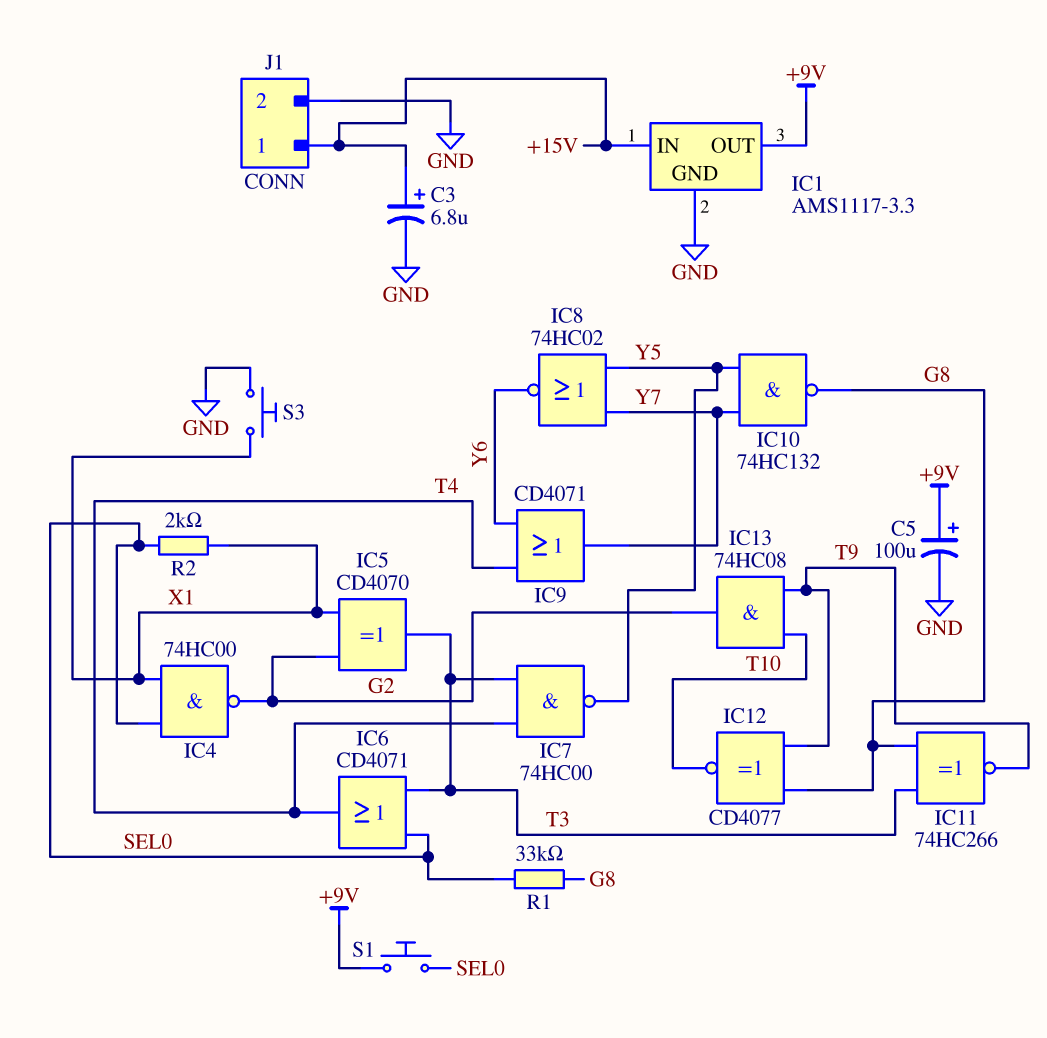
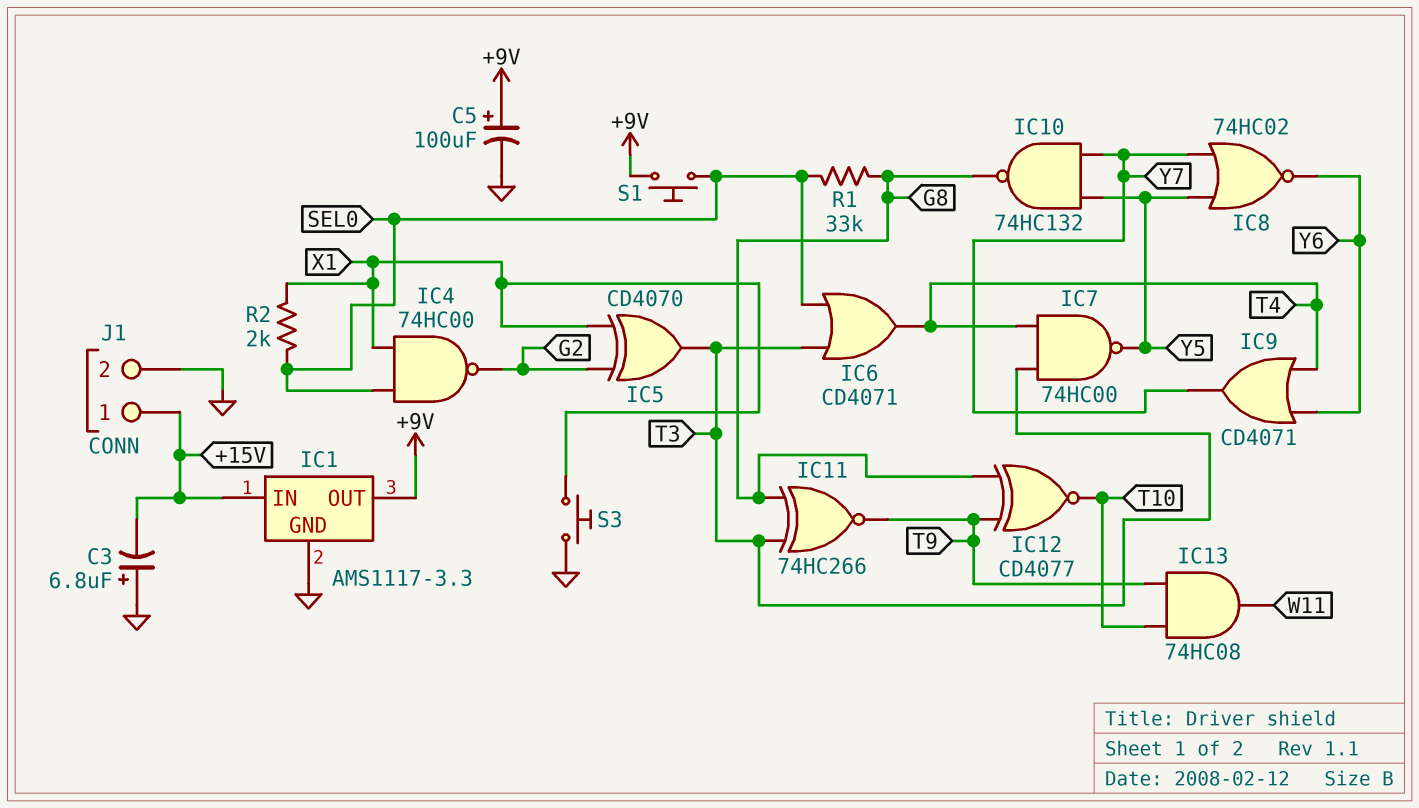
C3: 6.8uF (plus +15V, minus GND) -> 6.8uF (plus GND, minus +15V)
IC13: AND 74HC08 (in T9, in T10, out G2) -> AND 74HC08 (in T9, in T10, out W11)

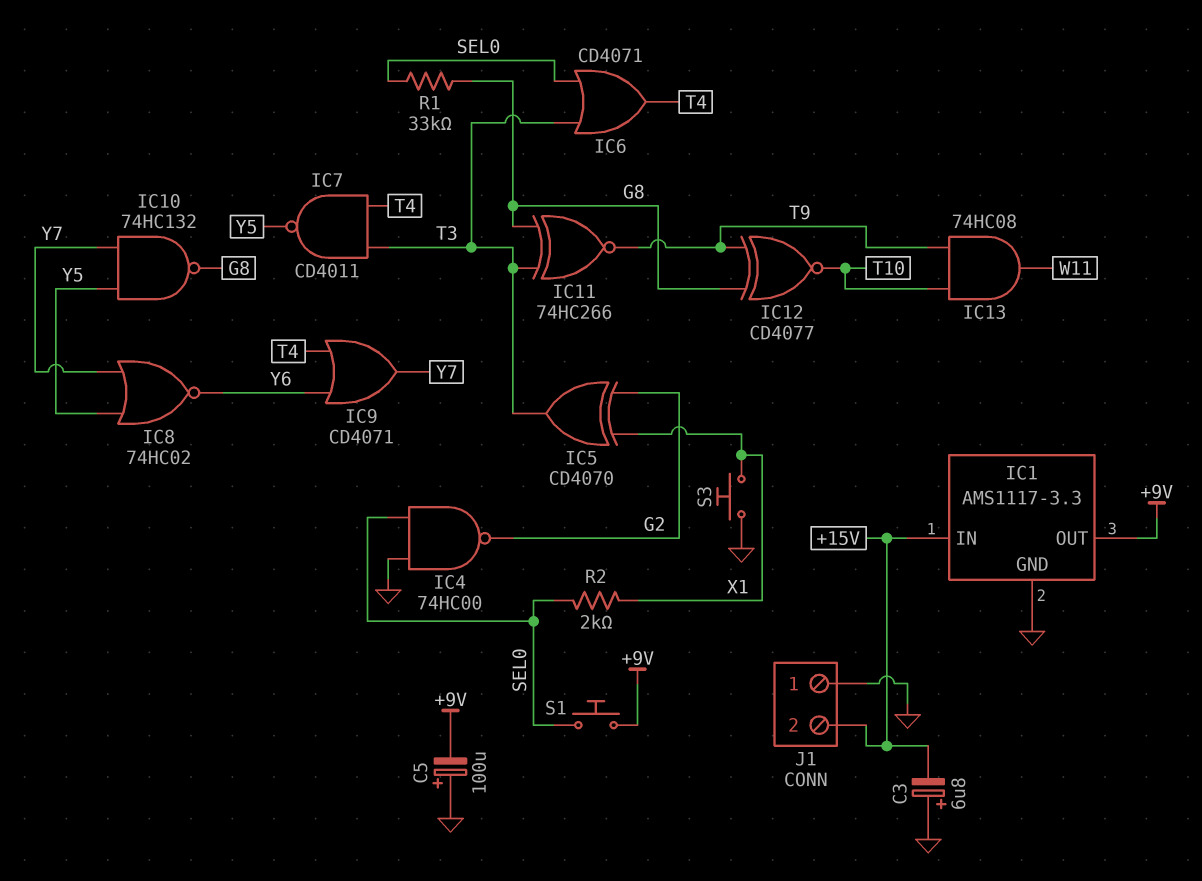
C5: 100uF (plus +9V, minus GND) -> 100uF (plus GND, minus +9V)
IC4: NAND 74HC00 (in SEL0, in X1, out G2) -> NAND 74HC00 (in GND, in SEL0, out G2)
IC7: NAND 74HC00 (in T3, in T4, out Y5) -> NAND CD4011 (in T3, in T4, out Y5)
J1 pin 1: +15V -> GND
J1 pin 2: GND -> +15V

